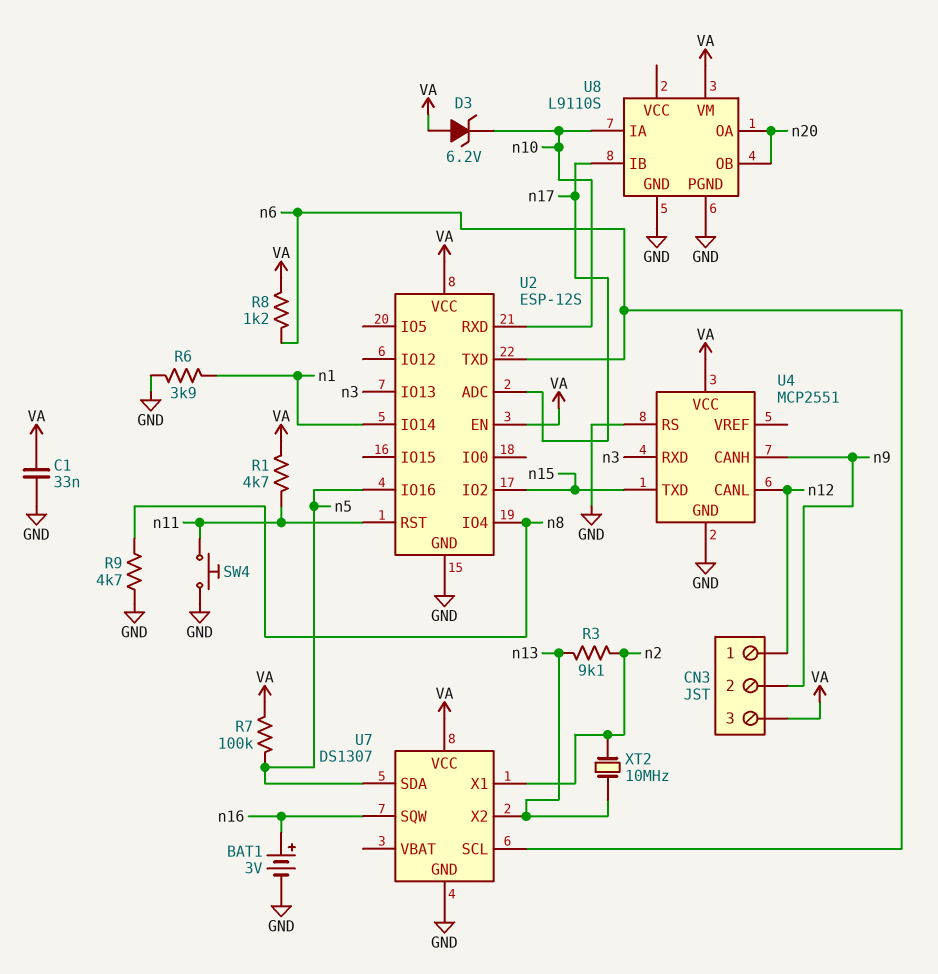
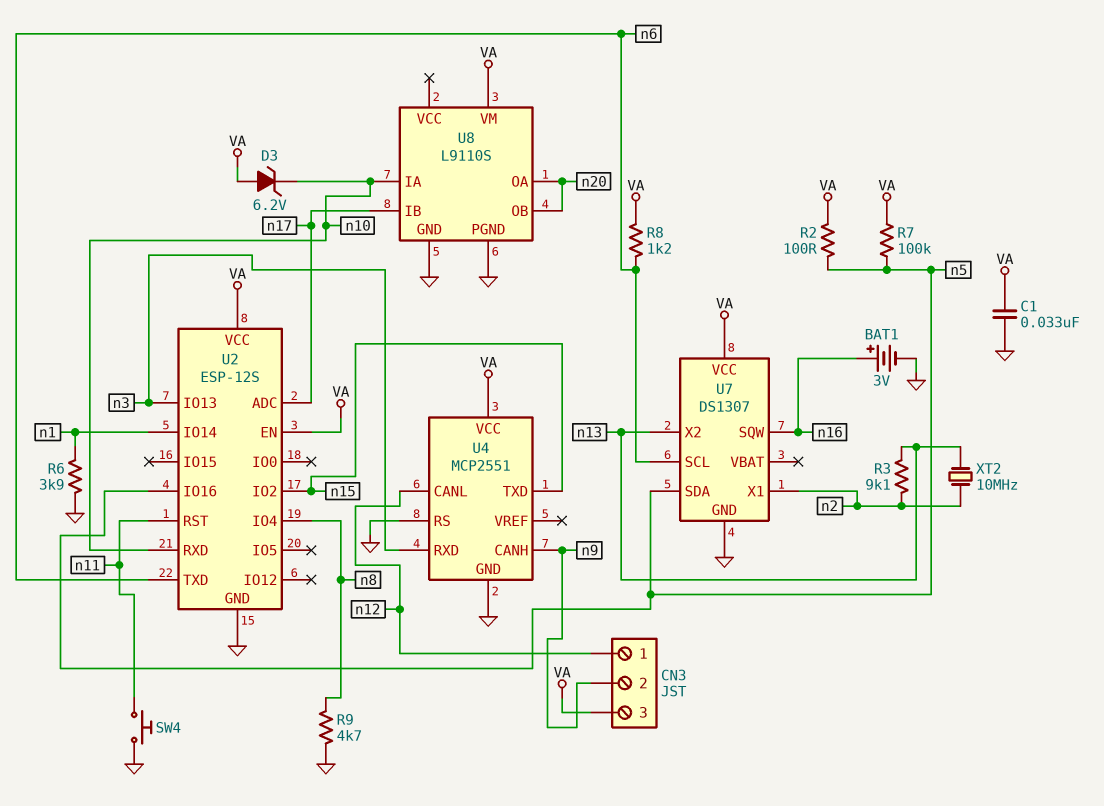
R1: 4.7k (VA, n11) -> none
R2: none -> 100 (VA, n5)

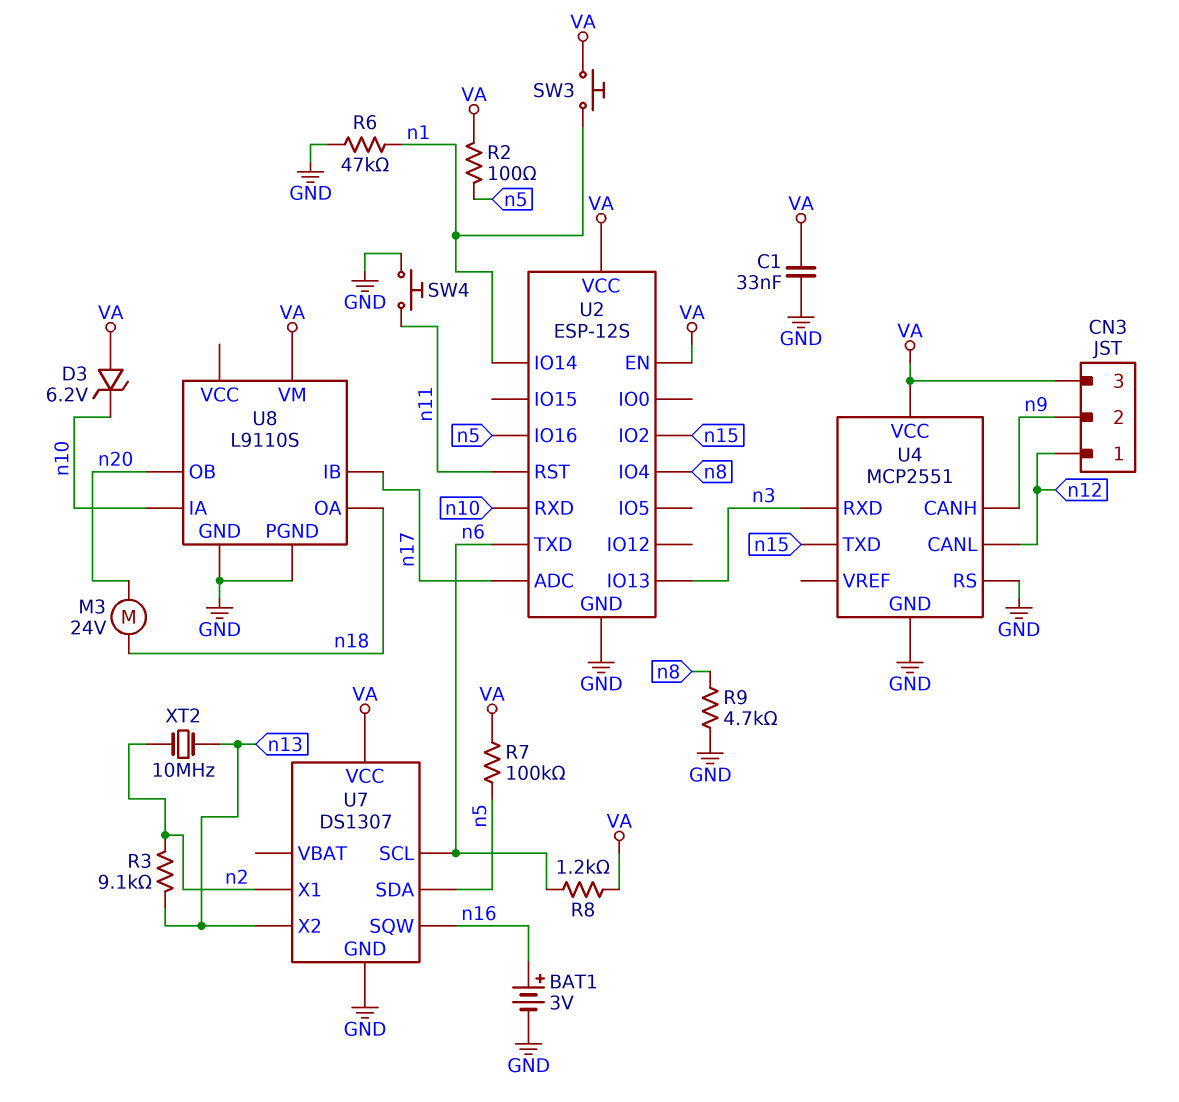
M3: none -> motor 24V (n18, n20)
R6: 3.9k (GND, n1) -> 47k (GND, n1)
SW3: none -> button (VA, n1)
U8 pin OA: n20 -> n18

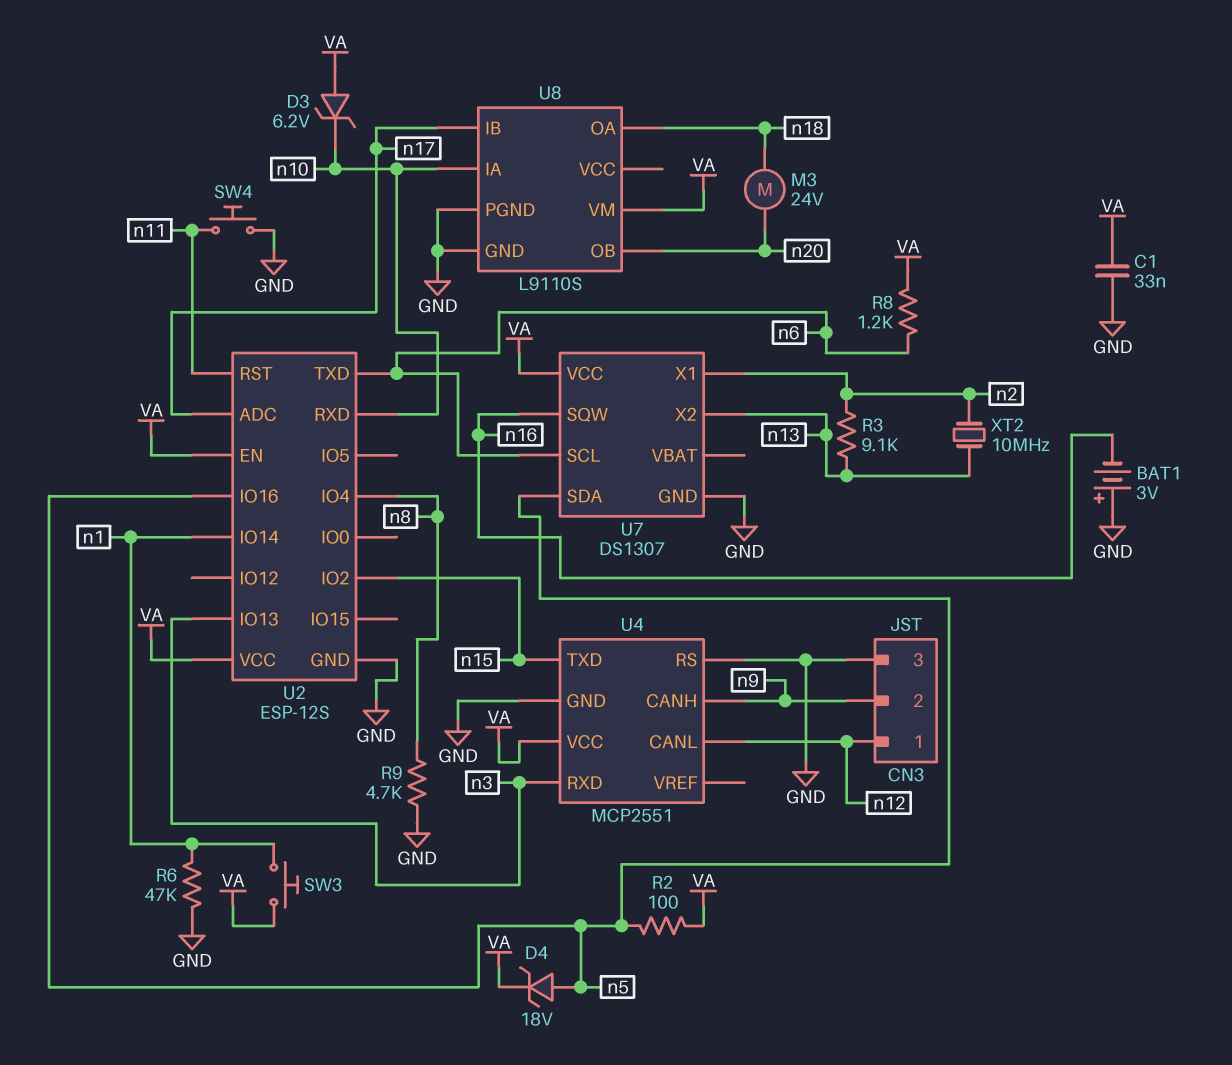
BAT1: 3V (plus n16, minus GND) -> 3V (plus GND, minus n16)
CN3 pin 3: VA -> GND
D4: none -> zener 18V (A n5, K VA)
R7: 100k (VA, n5) -> none

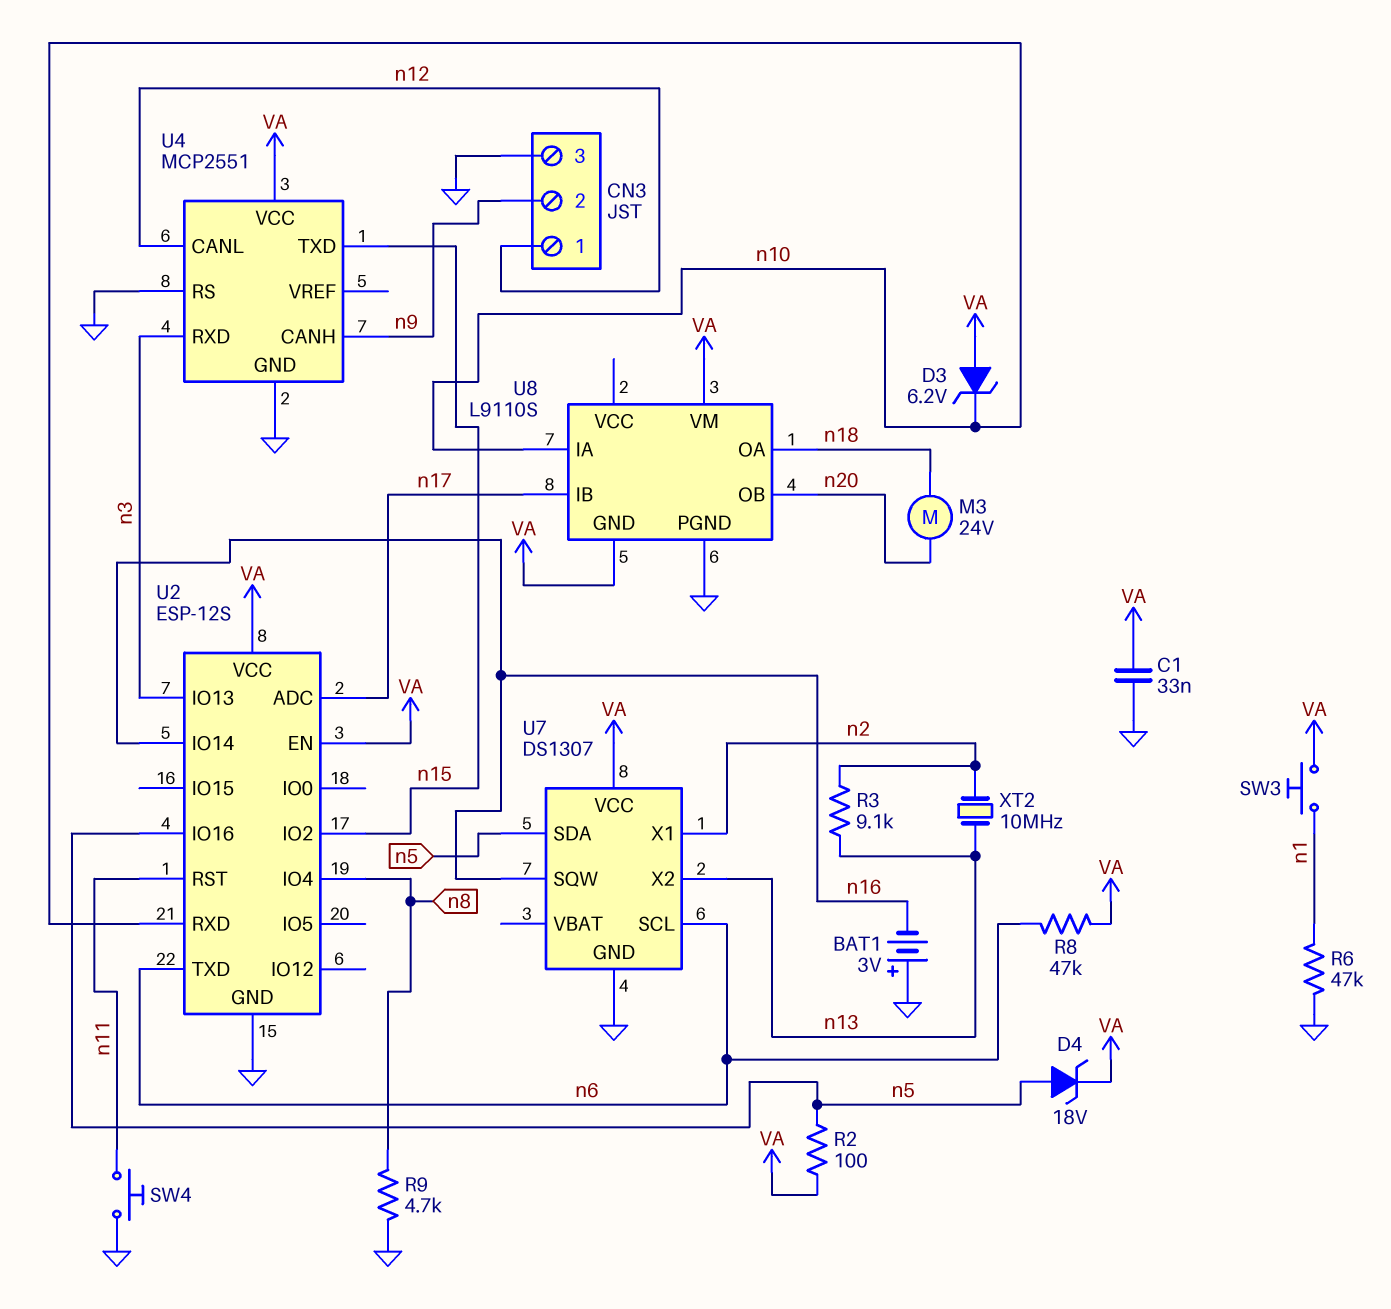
R8: 1.2k (VA, n6) -> 47k (VA, n6)
U2 pin IO14: n1 -> n16
U8 pin GND: GND -> VA

